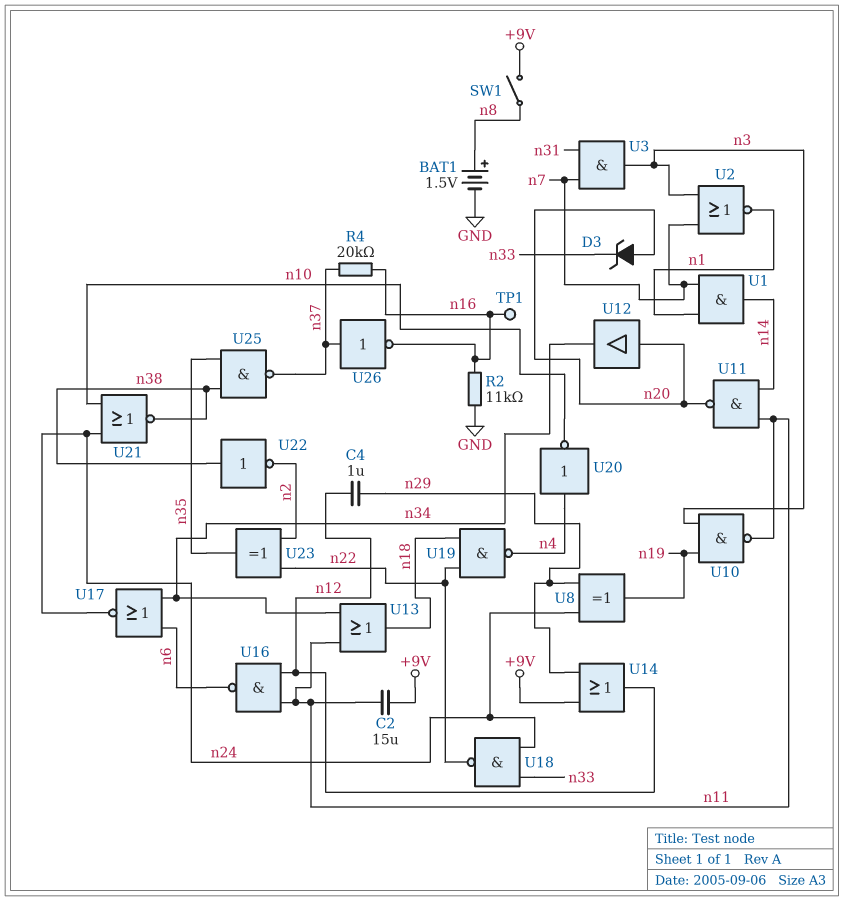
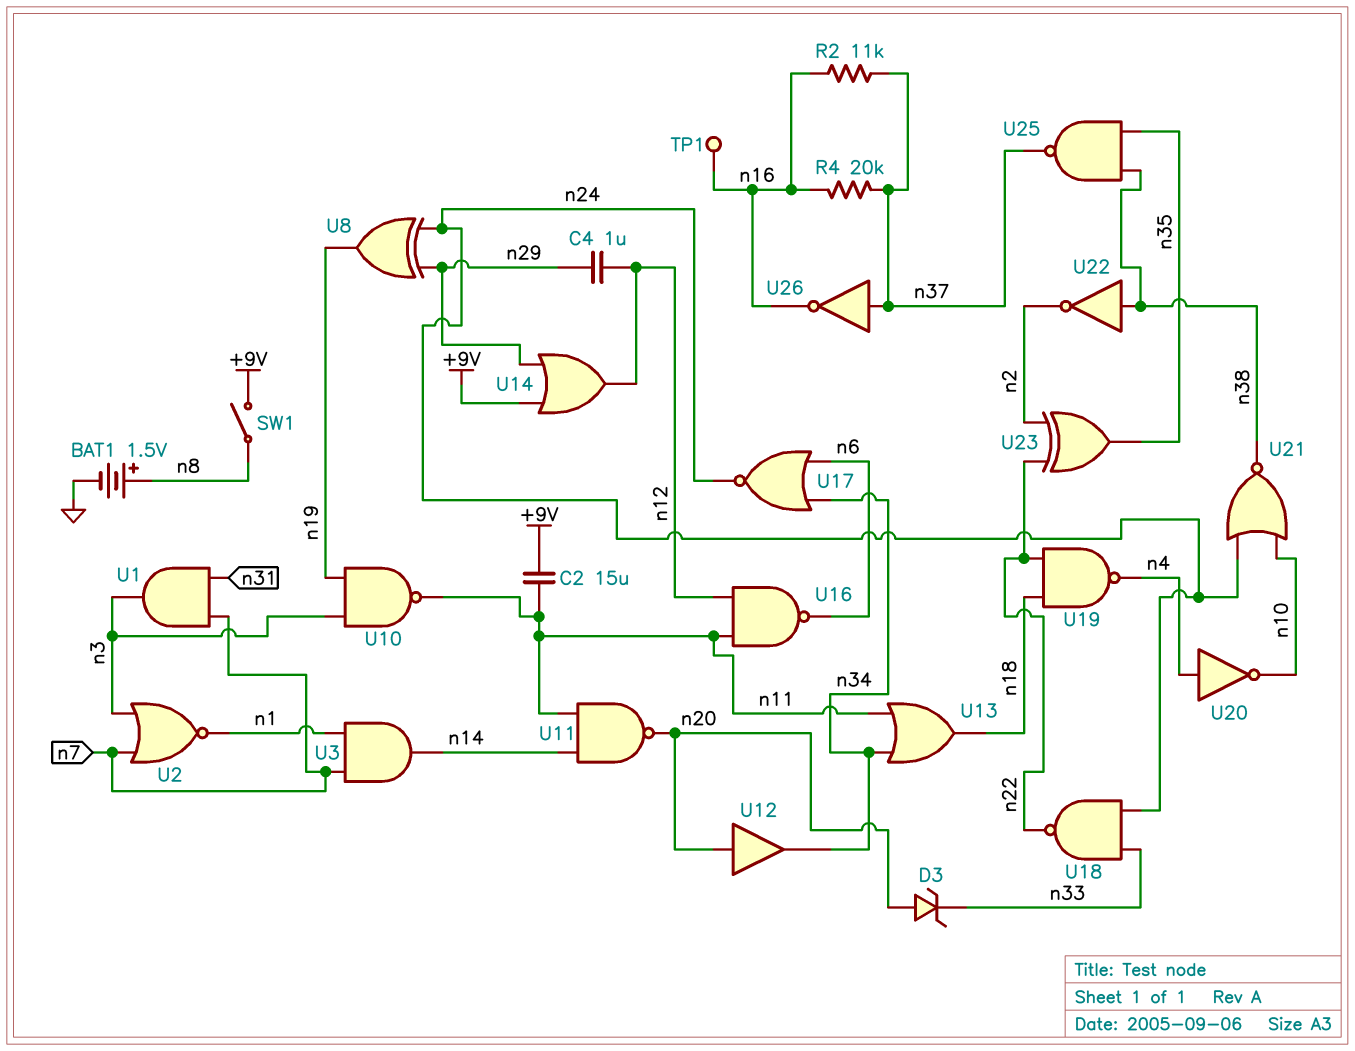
R2: 11k (GND, n16) -> 11k (n16, n37)
U1: AND (in n1, in n7, out n14) -> AND (in n7, in n31, out n3)
U3: AND (in n7, in n31, out n3) -> AND (in n1, in n7, out n14)

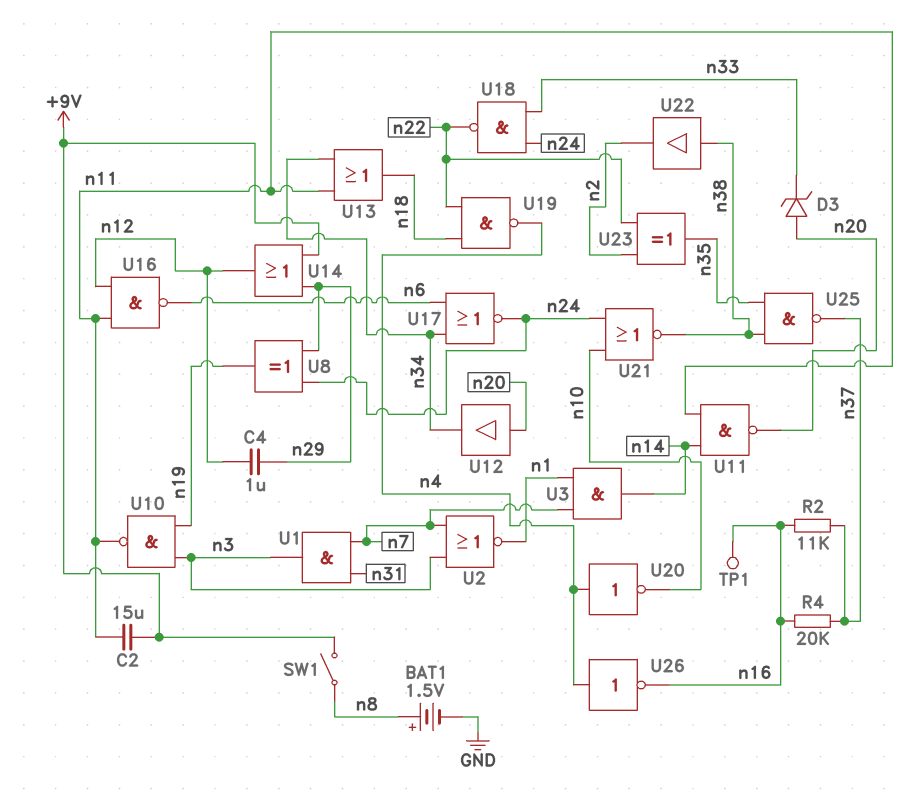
U22: NOT (in n38, out n2) -> buffer (in n38, out n2)
U26: NOT (in n37, out n16) -> NOT (in n4, out n16)

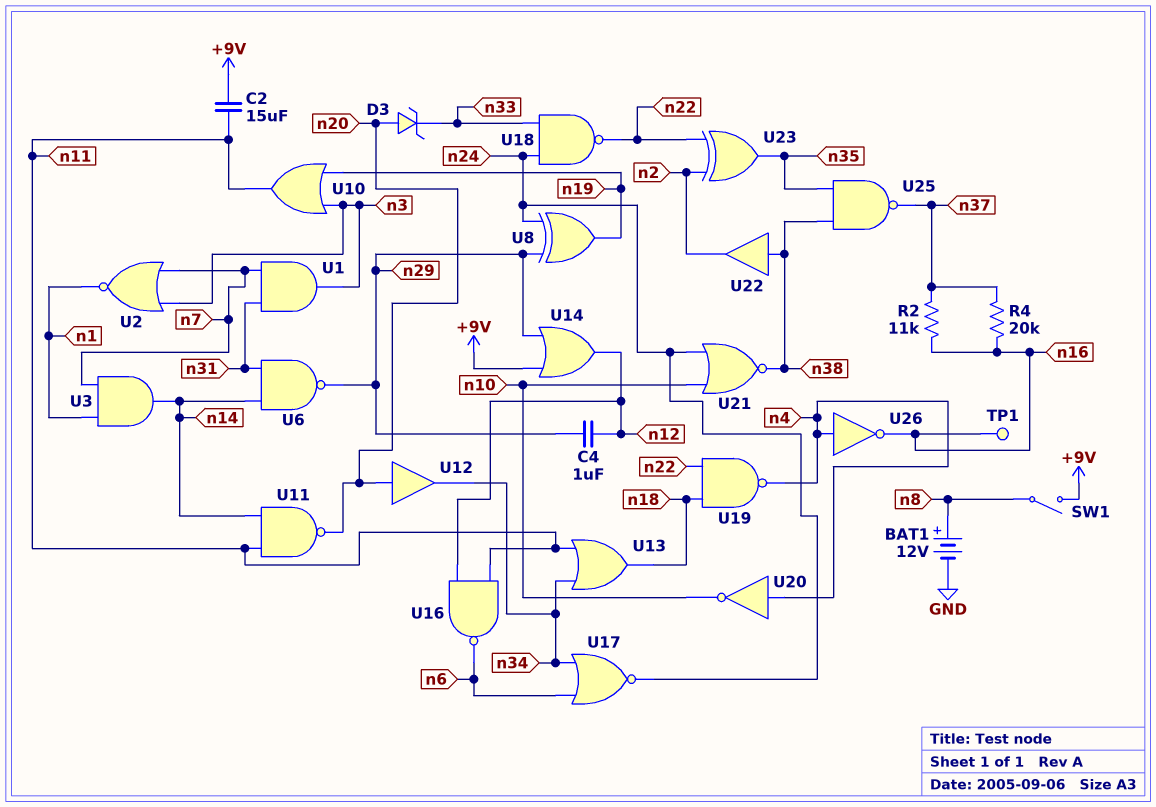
BAT1: 1.5V (plus n8, minus GND) -> 12V (plus n8, minus GND)
U6: none -> NAND (in n14, in n31, out n29)
U10: NAND (in n3, in n19, out n11) -> OR (in n3, in n19, out n11)

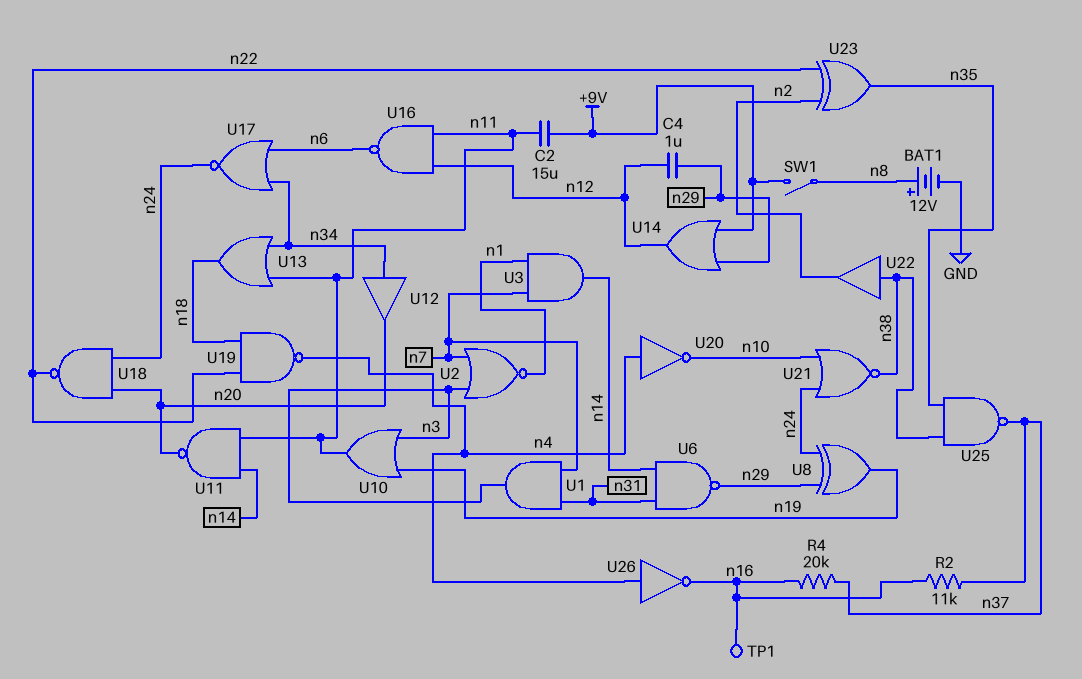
D3: zener (A n20, K n33) -> none
U12: buffer (in n20, out n34) -> buffer (in n34, out n20)
U18: NAND (in n24, in n33, out n22) -> NAND (in n20, in n24, out n22)

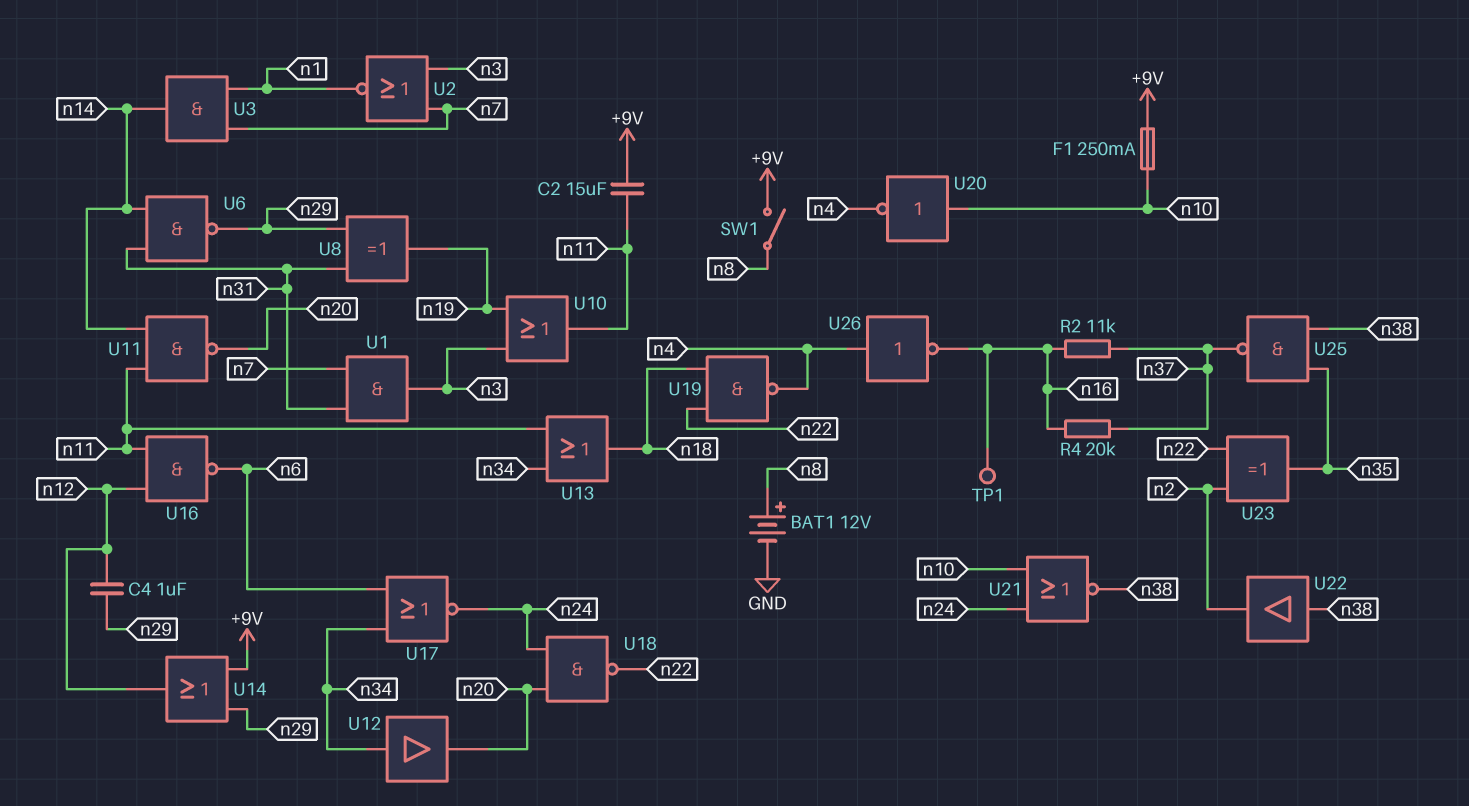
F1: none -> 250mA (+9V, n10)
U8: XOR (in n24, in n29, out n19) -> XOR (in n29, in n31, out n19)
U20: NOT (in n4, out n10) -> NOT (in n10, out n4)

